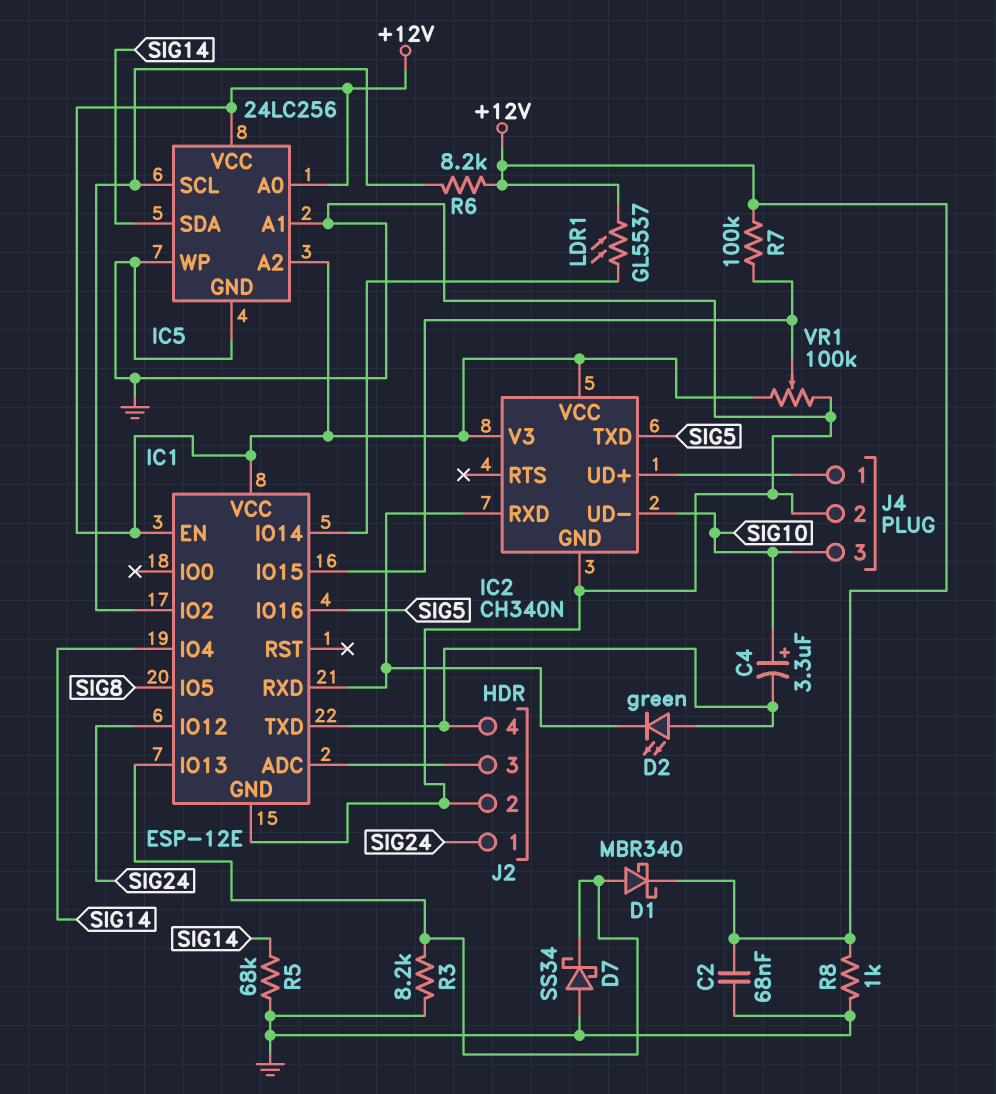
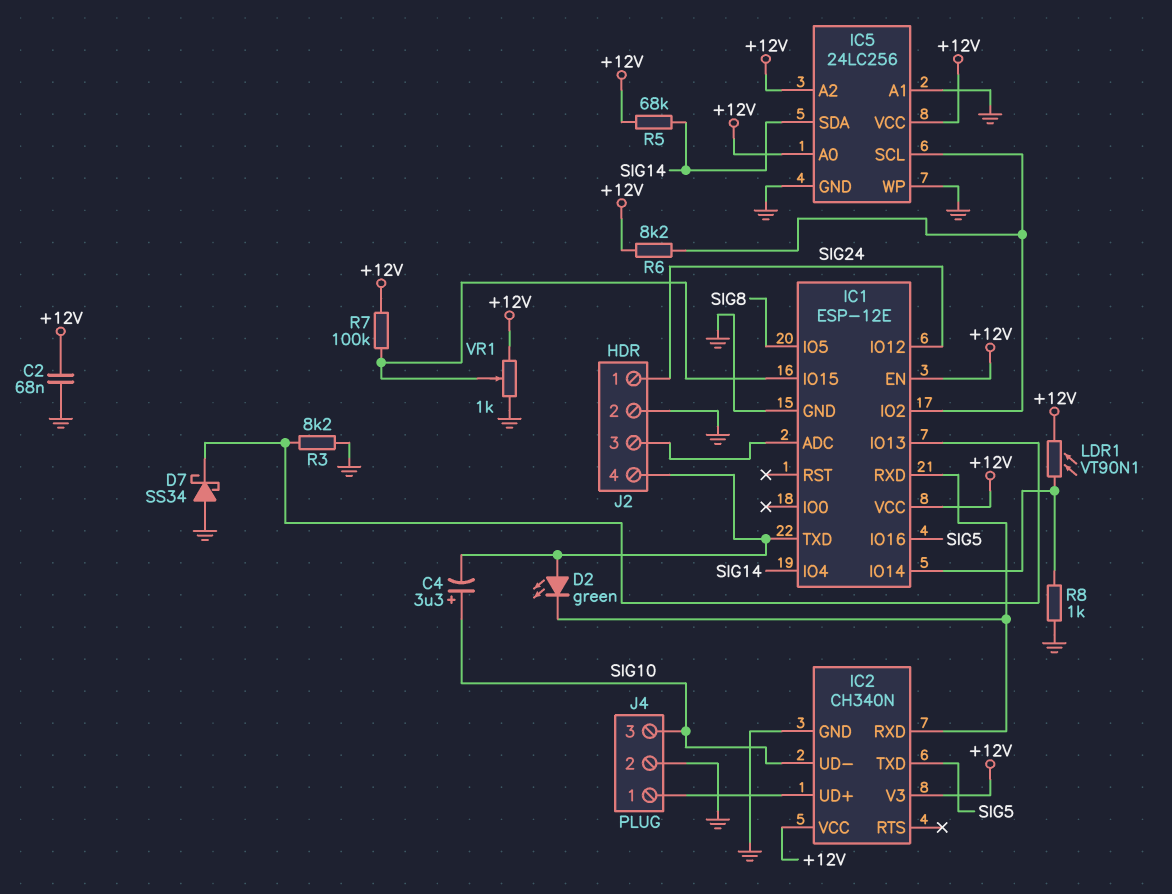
D1: schottky MBR340 (A IC1/IO13, K +12V) -> none
LDR1: GL5537 (+12V, IC1/IO14) -> VT90N1 (+12V, IC1/IO14)
R5: 68k (GND, SIG14) -> 68k (+12V, SIG14)
R8: 1k (+12V, GND) -> 1k (GND, IC1/IO14)
VR1: 100k (+12V, GND, wiper IC1/IO15) -> 1k (+12V, GND, wiper IC1/IO15)

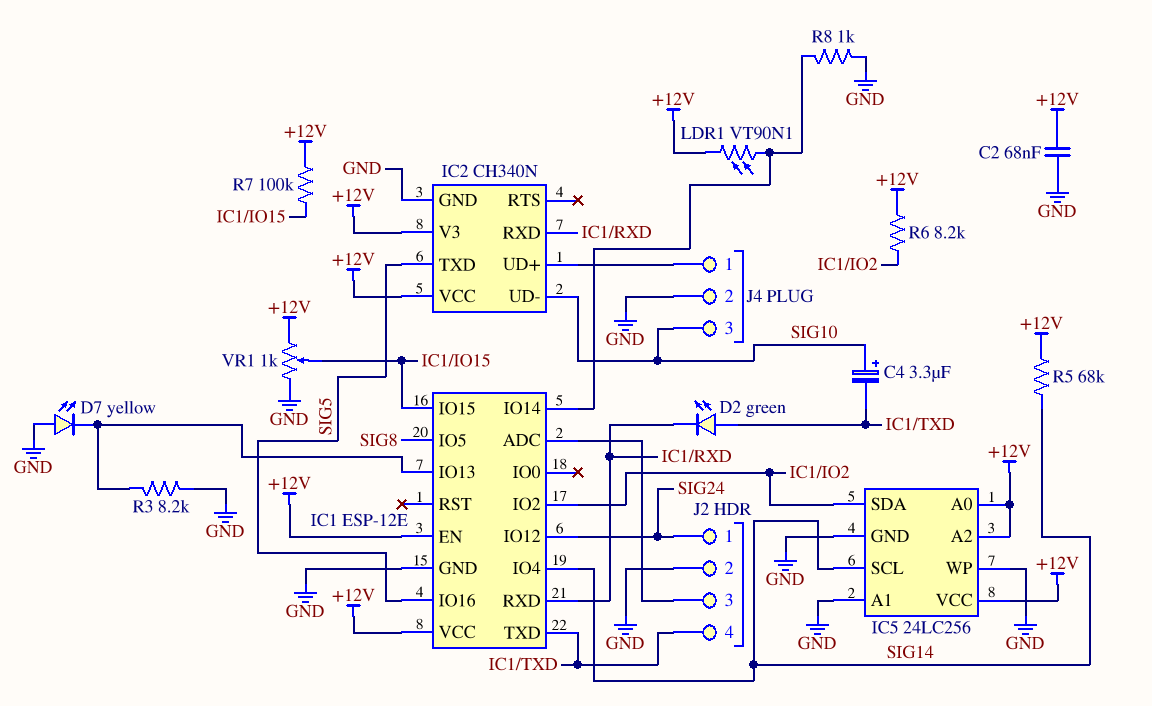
D7: schottky SS34 (A GND, K IC1/IO13) -> LED yellow (A GND, K IC1/IO13)
IC5 pin SCL: IC1/IO2 -> SIG14
IC5 pin SDA: SIG14 -> IC1/IO2

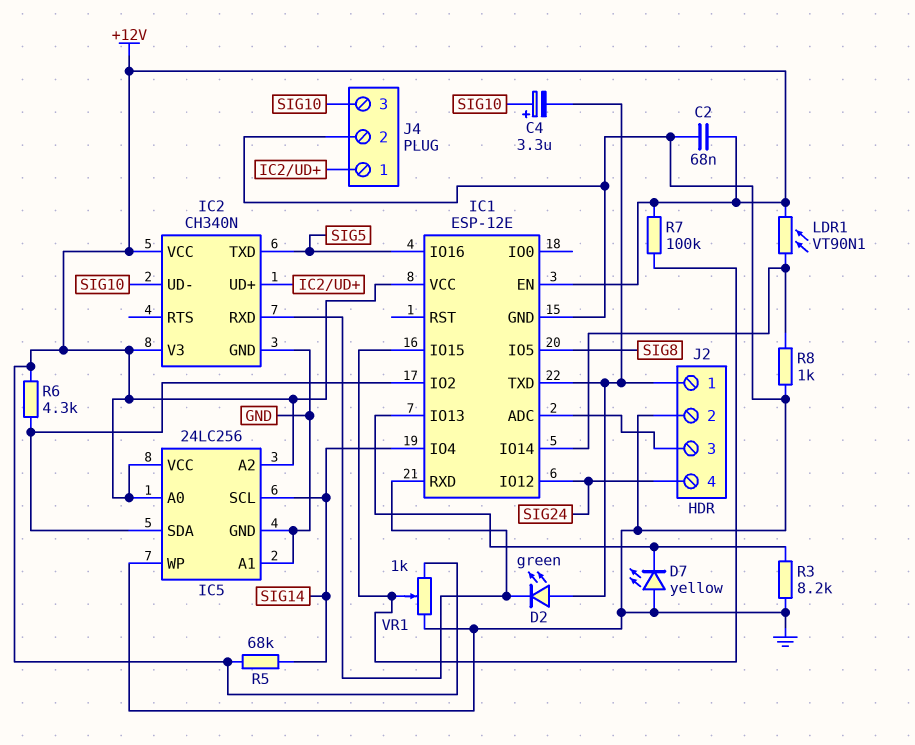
J2 pin 1: SIG24 -> IC1/TXD
J2 pin 4: IC1/TXD -> SIG24
R6: 8.2k (+12V, IC1/IO2) -> 4.3k (+12V, IC1/IO2)

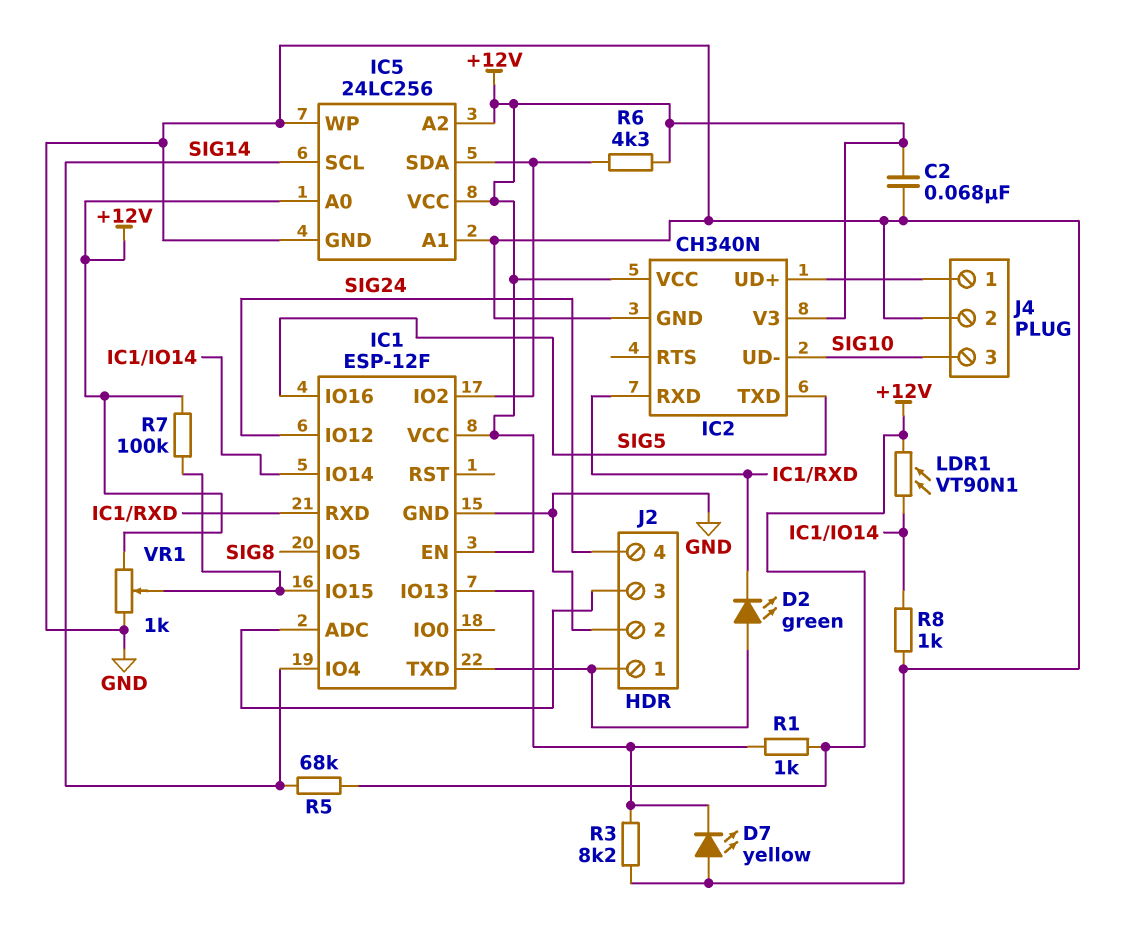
C4: 3.3uF (plus SIG10, minus IC1/TXD) -> none
IC1: ESP-12E -> ESP-12F
R1: none -> 1k (+12V, IC1/IO13)

